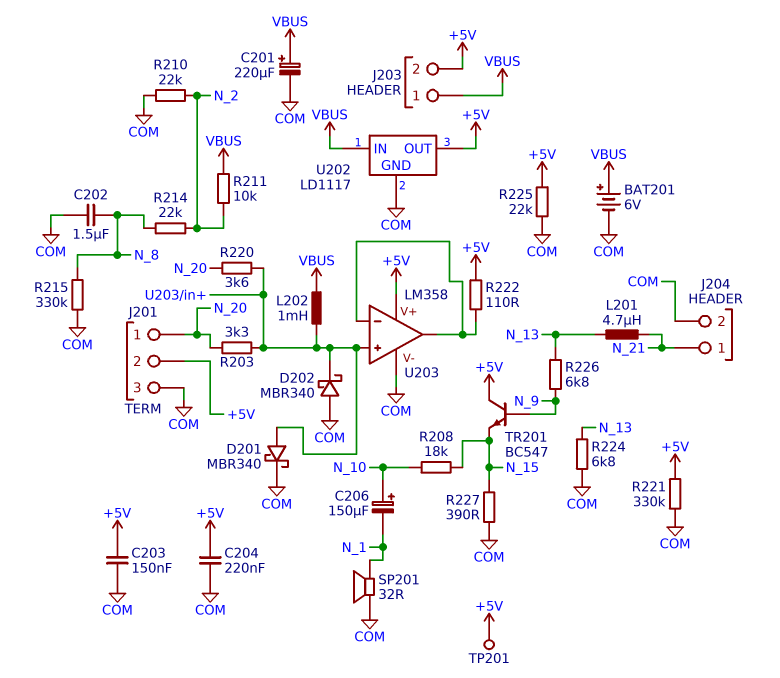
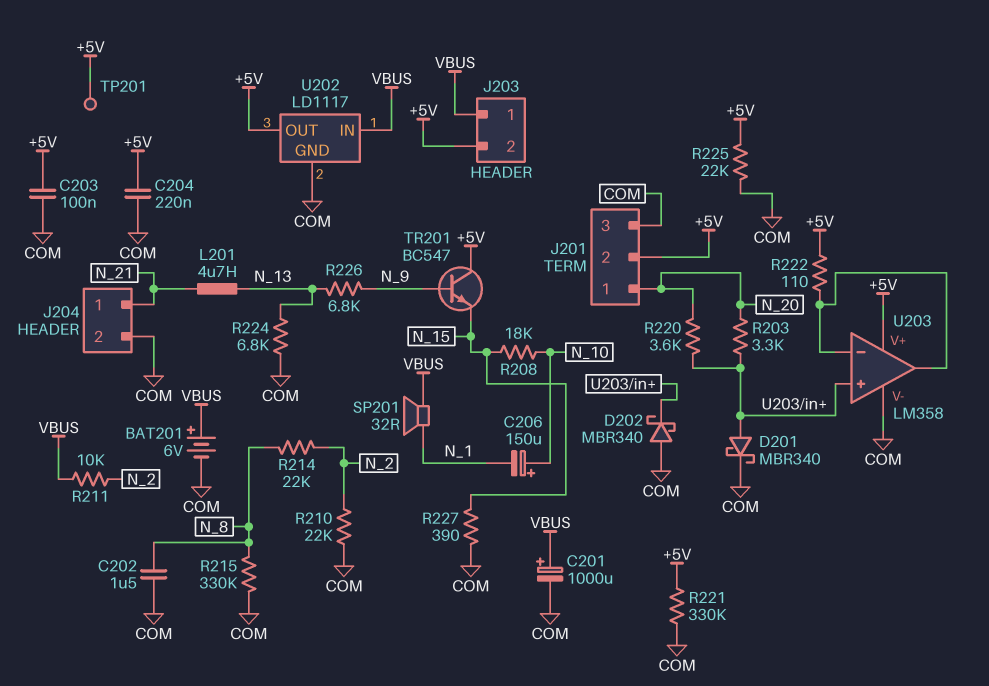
C201: 220uF (plus VBUS, minus COM) -> 1000uF (plus VBUS, minus COM)
C203: 150nF (+5V, COM) -> 100nF (+5V, COM)
L202: 1mH (U203/in+, VBUS) -> none
SP201: speaker 32R (COM, N_1) -> speaker 32R (N_1, VBUS)

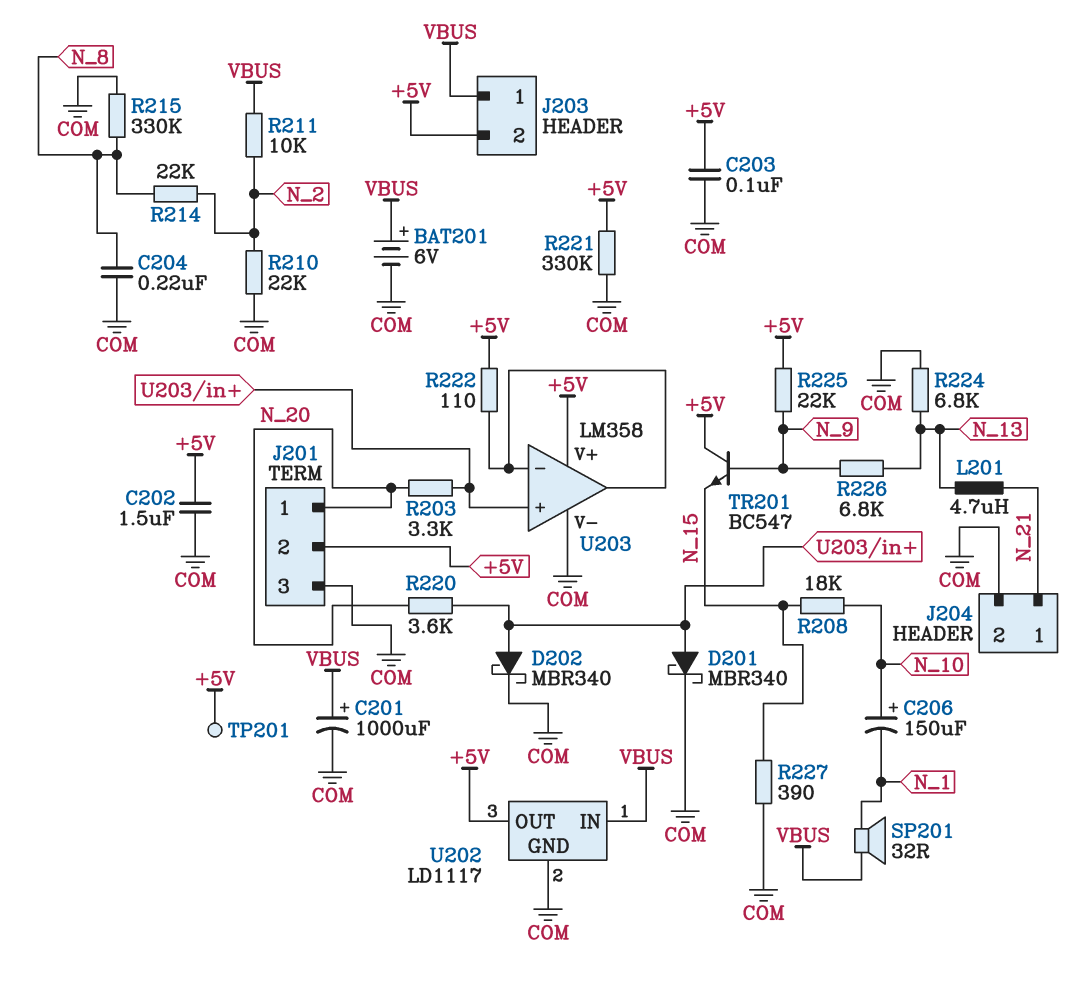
C202: 1.5uF (COM, N_8) -> 1.5uF (+5V, COM)
C204: 220nF (+5V, COM) -> 220nF (COM, N_8)
D202: schottky MBR340 (A COM, K U203/in+) -> schottky MBR340 (A U203/in+, K COM)
R225: 22k (+5V, COM) -> 22k (+5V, N_9)

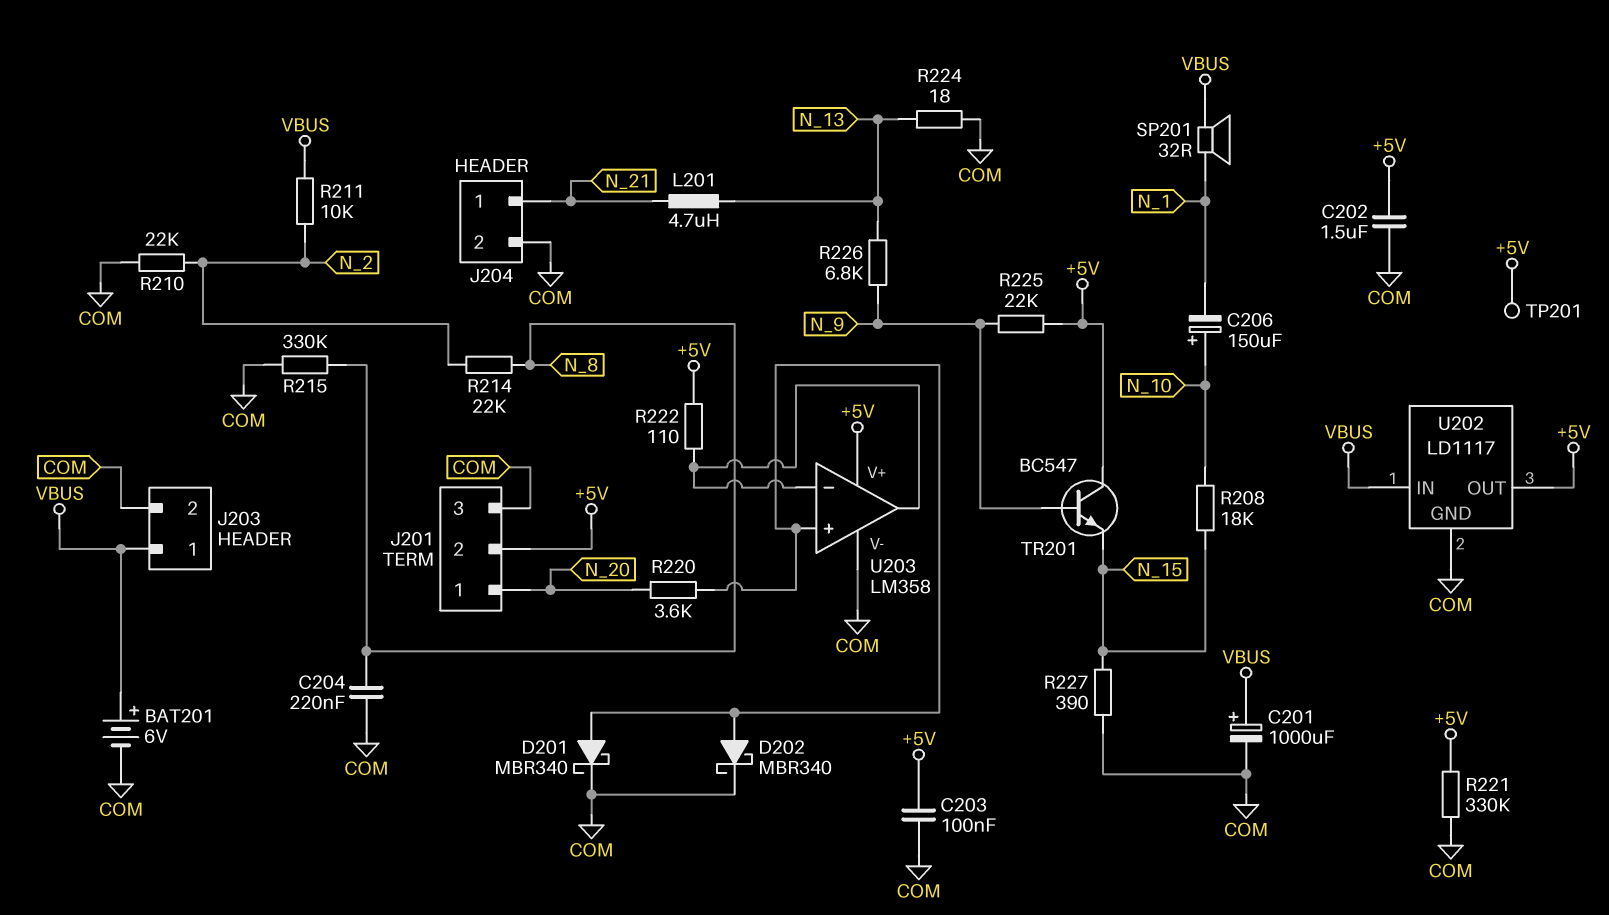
J203 pin 2: +5V -> COM
R203: 3.3k (N_20, U203/in+) -> none
R224: 6.8k (COM, N_13) -> 18 (COM, N_13)

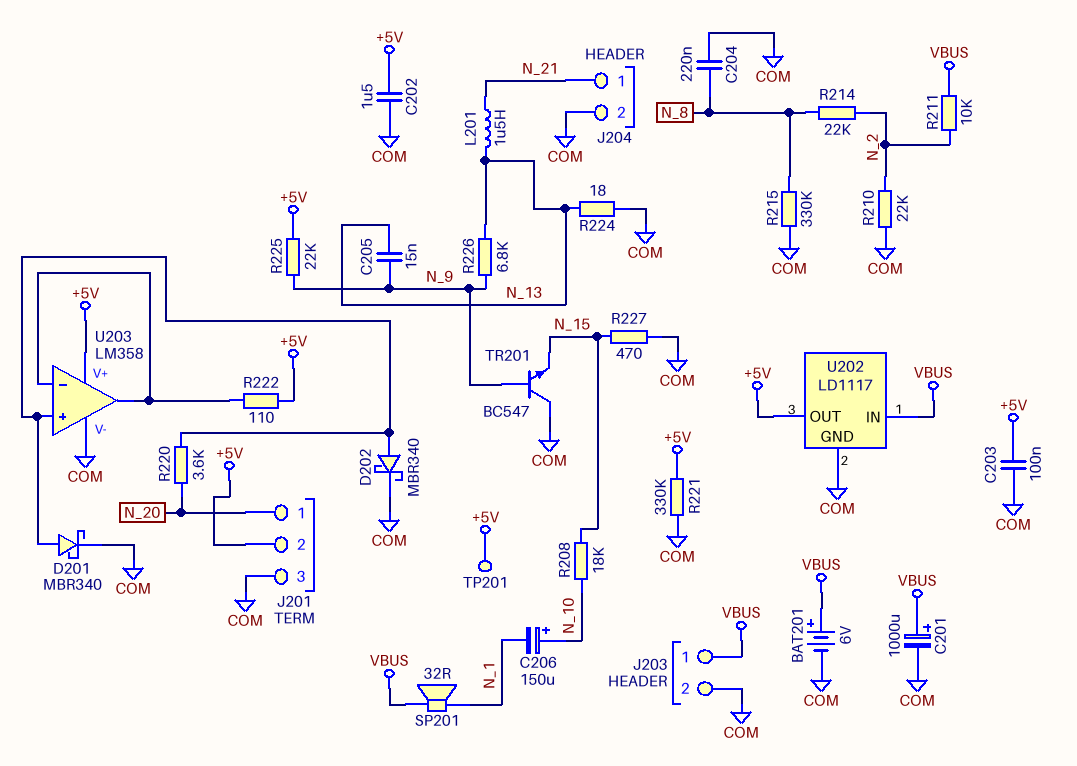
C205: none -> 15nF (N_9, N_13)
L201: 4.7uH (N_13, N_21) -> 1.5uH (N_13, N_21)
R227: 390 (COM, N_15) -> 470 (COM, N_15)
TR201: NPN BC547 (B N_9, C +5V, E N_15) -> NPN BC547 (B N_9, C COM, E N_15)

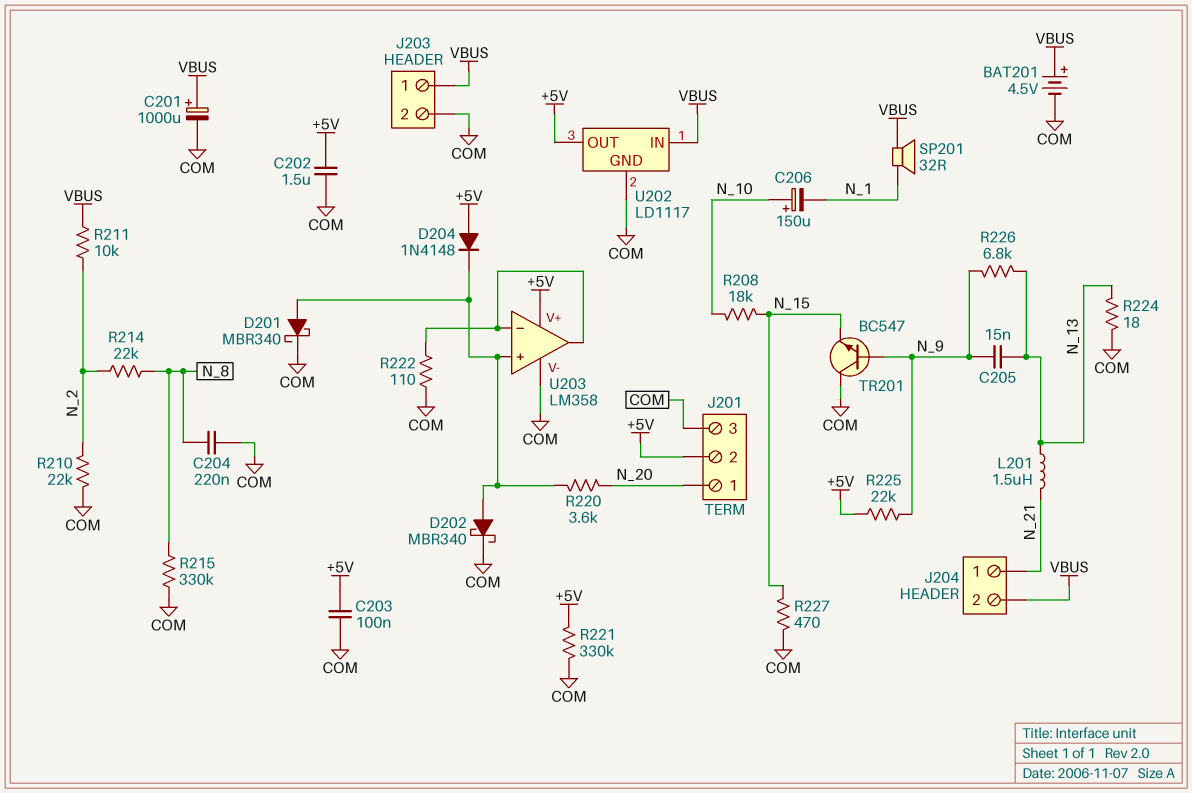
BAT201: 6V (plus VBUS, minus COM) -> 4.5V (plus VBUS, minus COM)
D204: none -> diode 1N4148 (A +5V, K U203/in+)
J204 pin 2: COM -> VBUS
R222: 110 (+5V, U203/in-) -> 110 (COM, U203/in-)
TP201: test point (+5V) -> none

